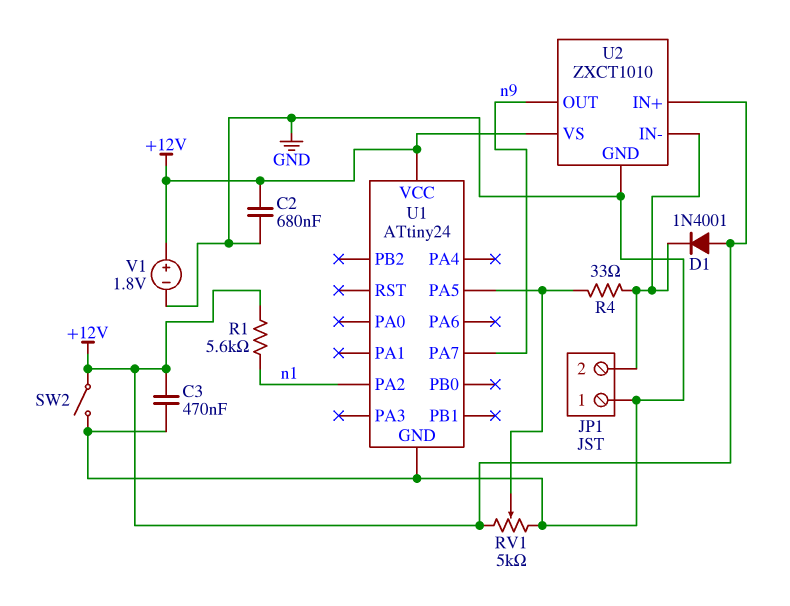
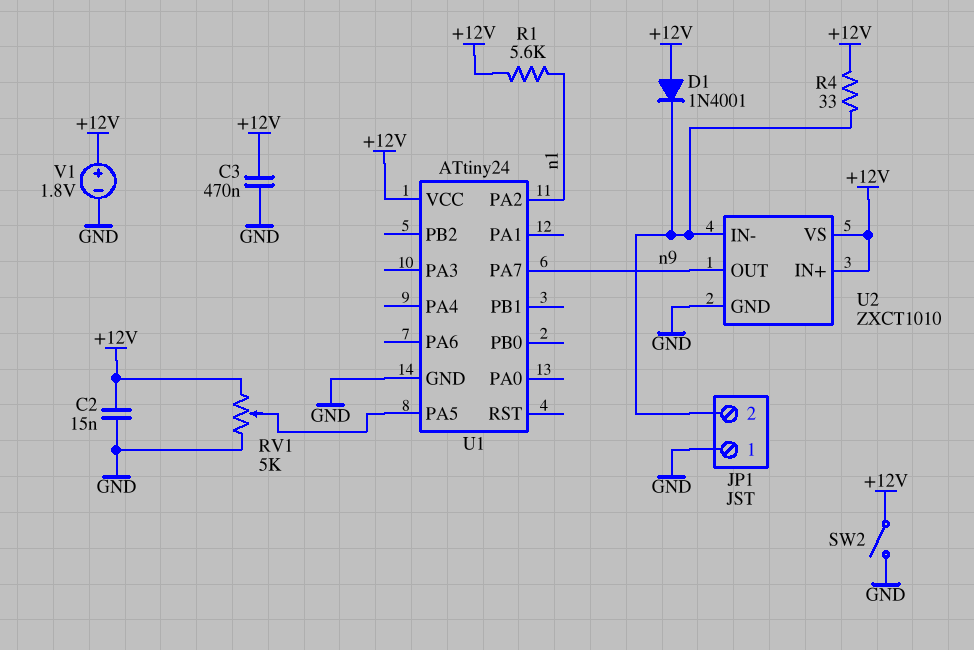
C2: 680nF (+12V, GND) -> 15nF (+12V, GND)
R4: 33 (JP1/2, U1/PA5) -> 33 (+12V, JP1/2)

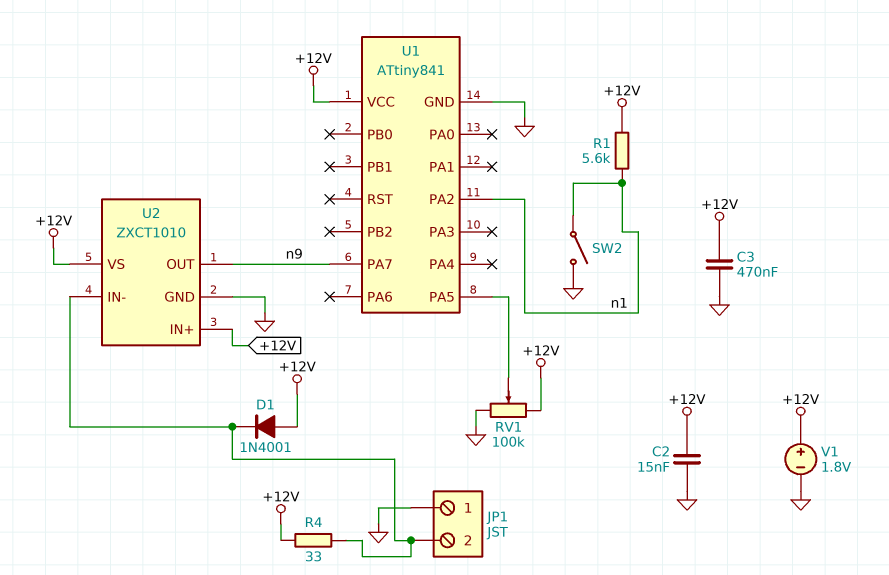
RV1: 5k (+12V, GND, wiper U1/PA5) -> 100k (+12V, GND, wiper U1/PA5)
SW2: switch (+12V, GND) -> switch (GND, n1)
U1: ATtiny24 -> ATtiny841

